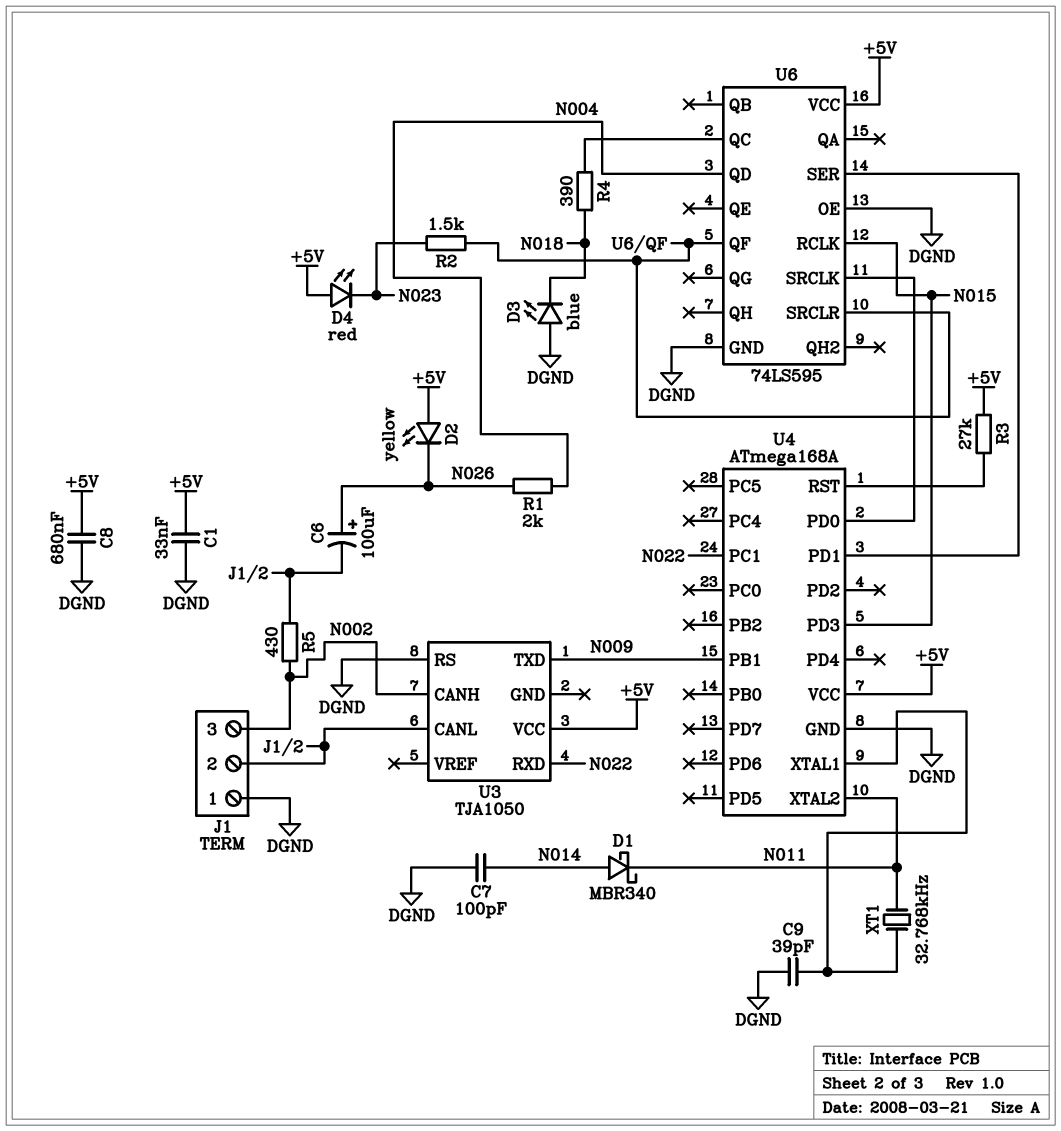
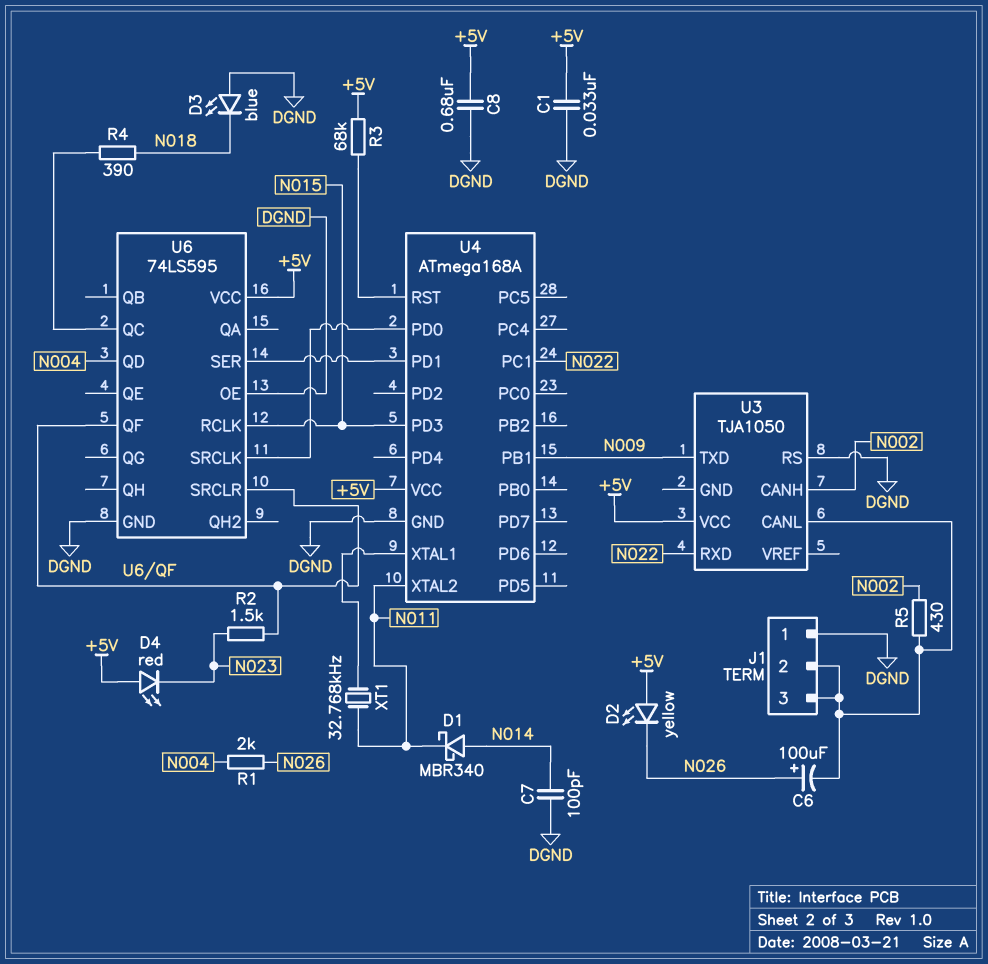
C9: 39pF (DGND, U4/XTAL1) -> none
J1 pin 3: N002 -> J1/2
R3: 27k (+5V, U4/RST) -> 68k (+5V, U4/RST)

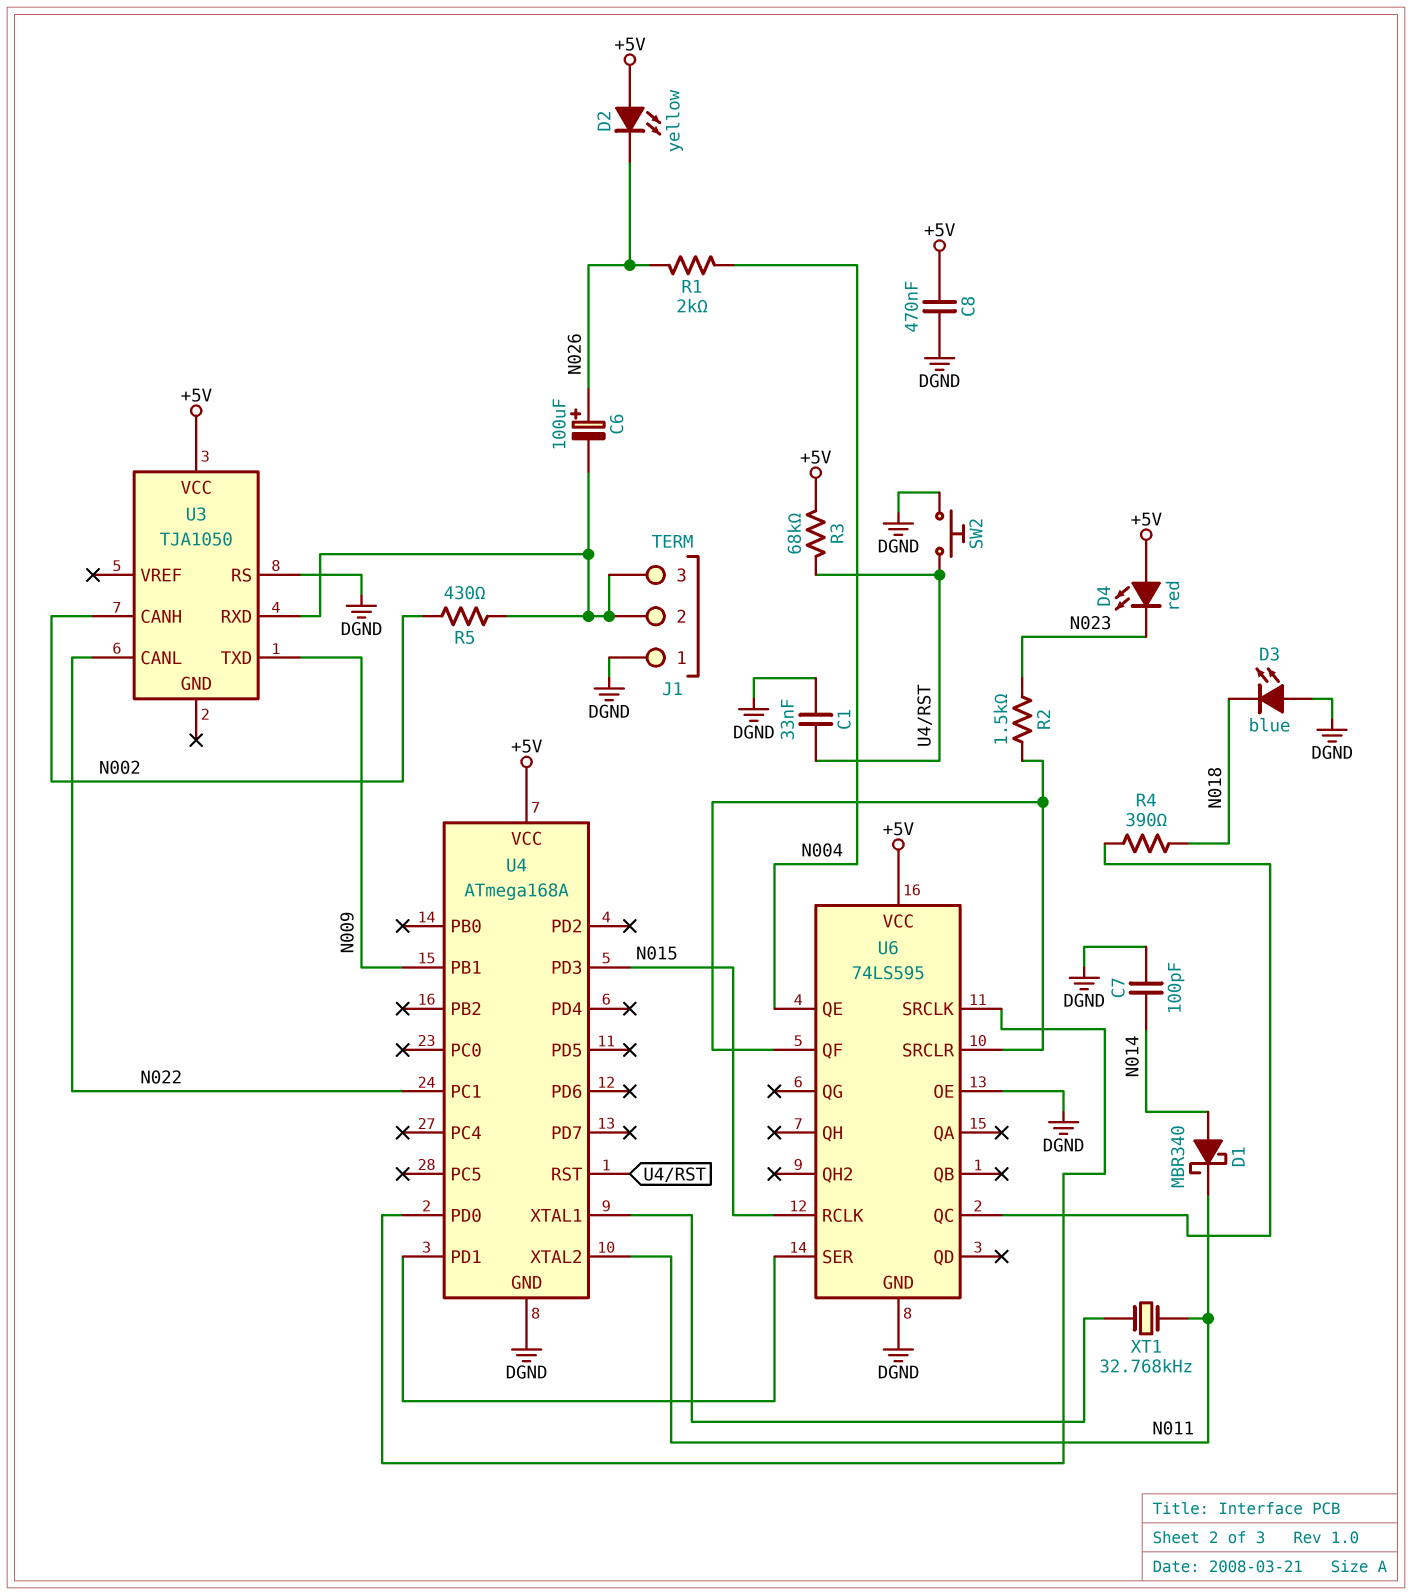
C1: 33nF (+5V, DGND) -> 33nF (DGND, U4/RST)
C8: 680nF (+5V, DGND) -> 470nF (+5V, DGND)
SW2: none -> button (DGND, U4/RST)
U3 pin CANL: J1/2 -> N022
U3 pin RXD: N022 -> J1/2
U6 pin QD: N004 -> none
U6 pin QE: none -> N004

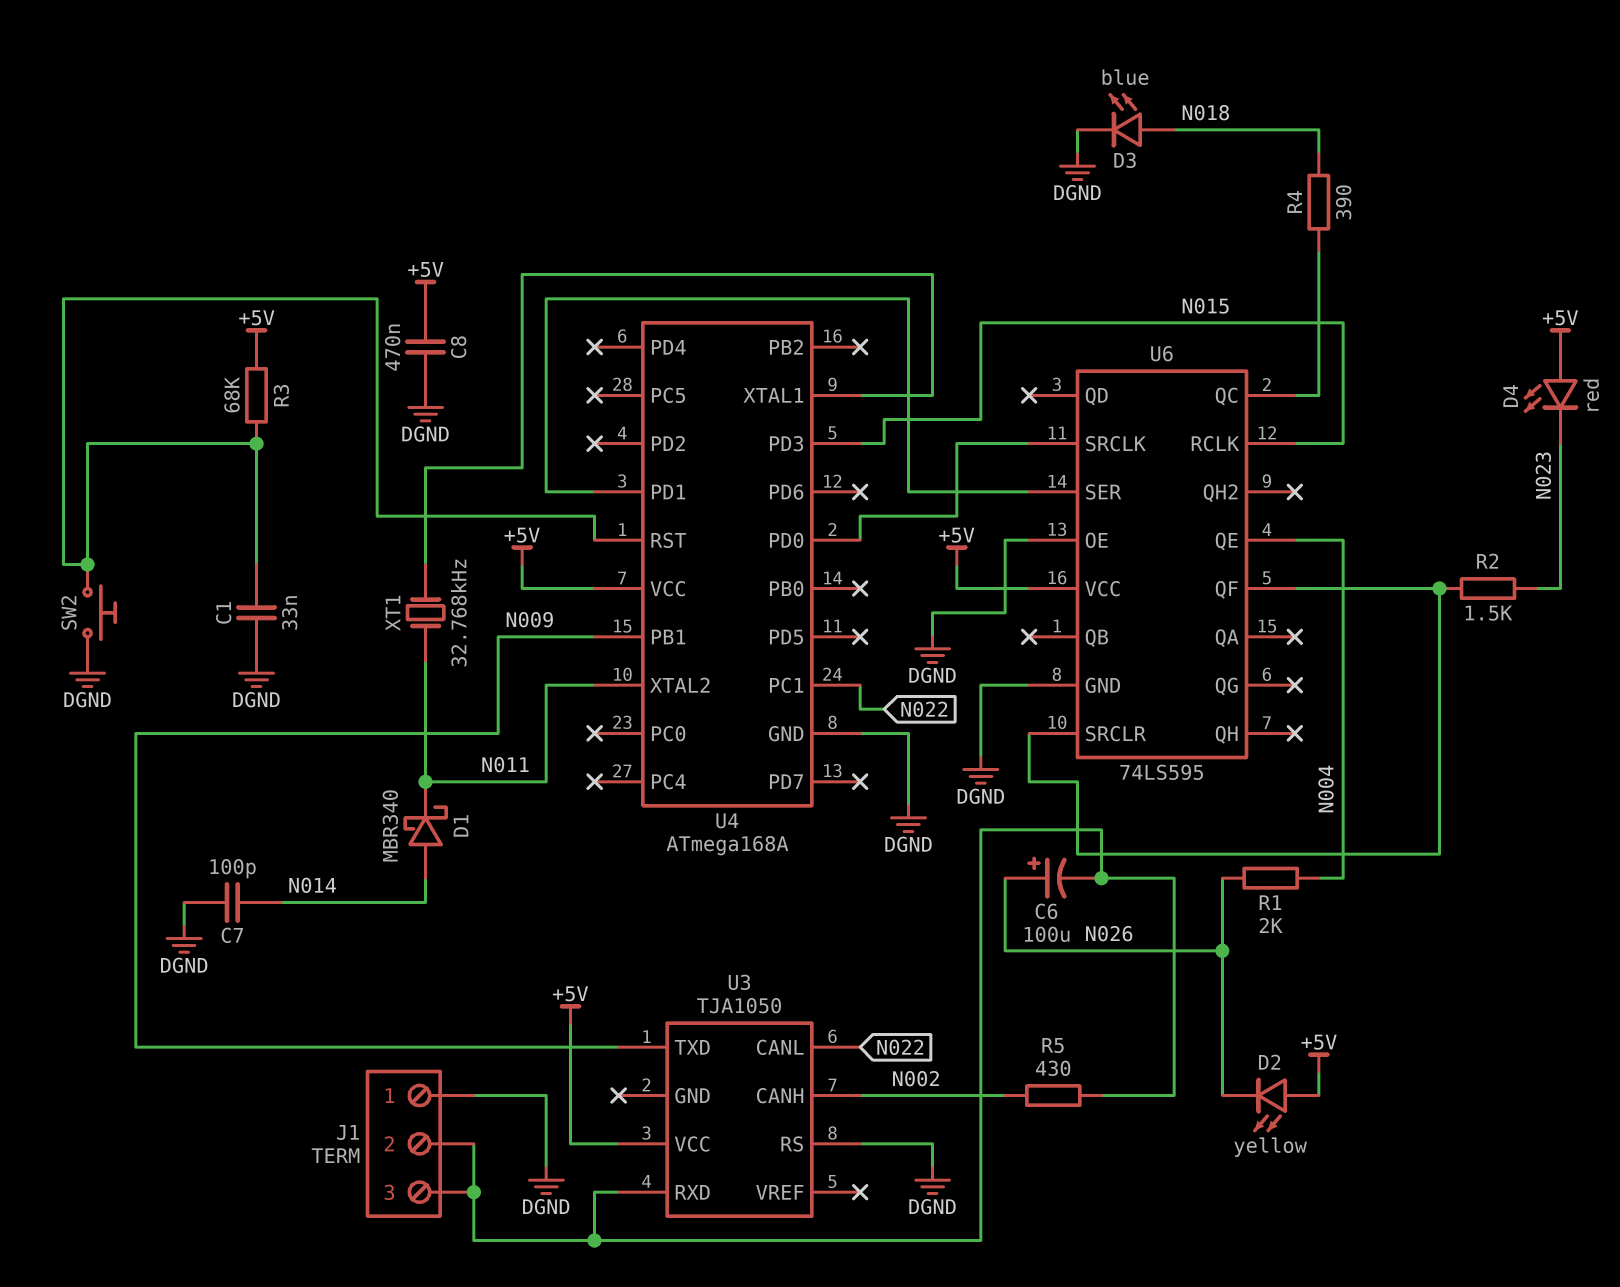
D3: LED blue (A DGND, K N018) -> LED blue (A N018, K DGND)

